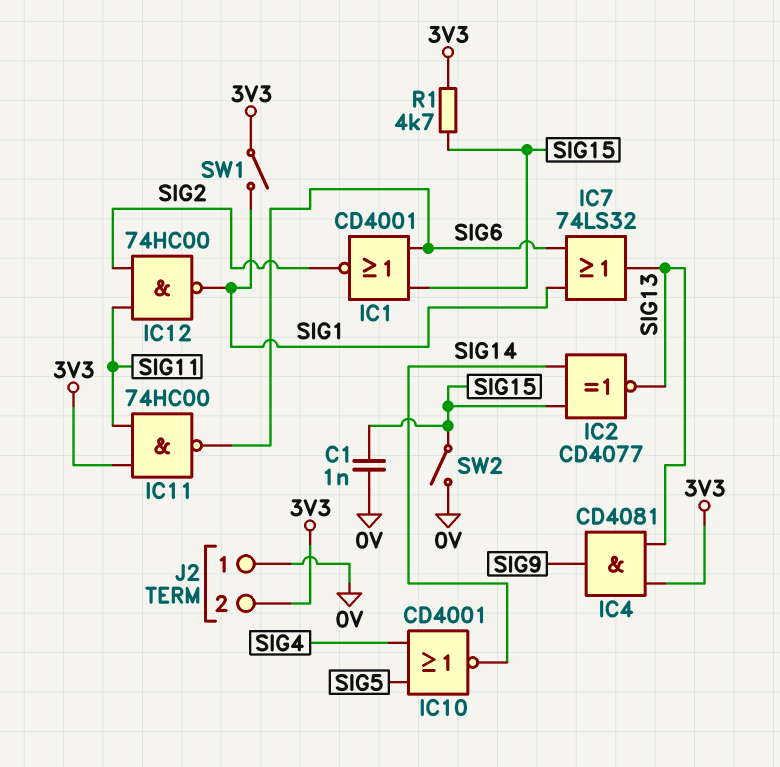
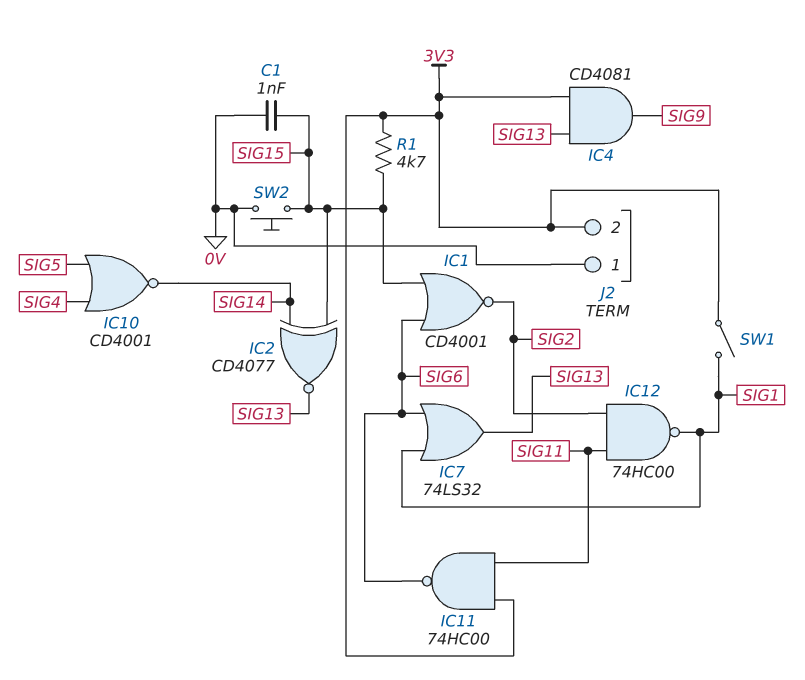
SW2: switch (0V, SIG15) -> button (0V, SIG15)

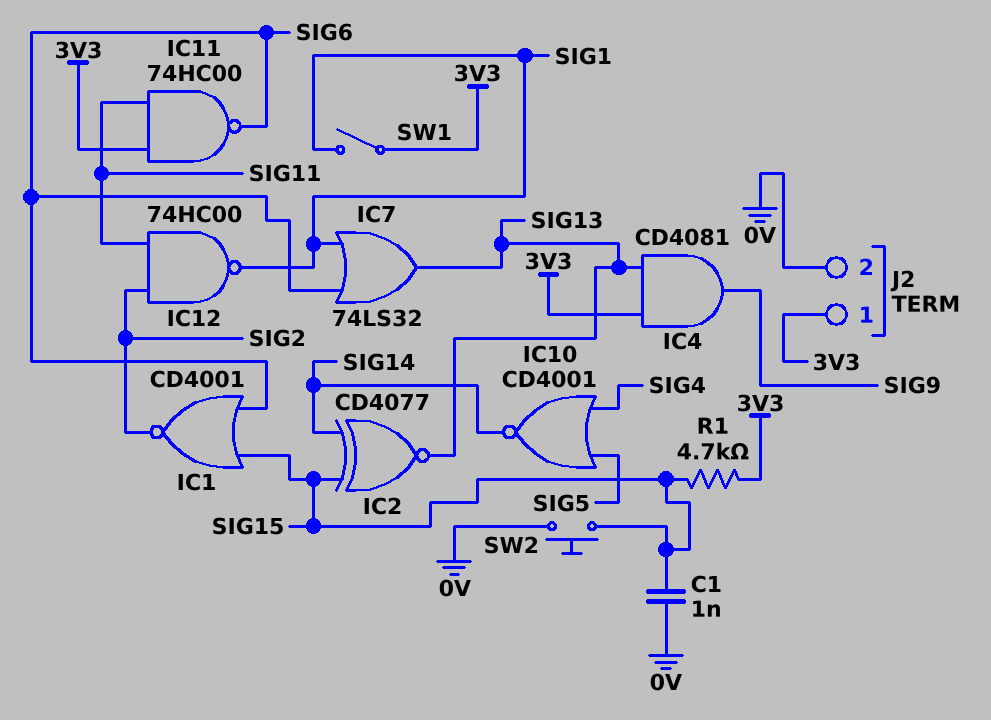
J2 pin 1: 0V -> 3V3
J2 pin 2: 3V3 -> 0V

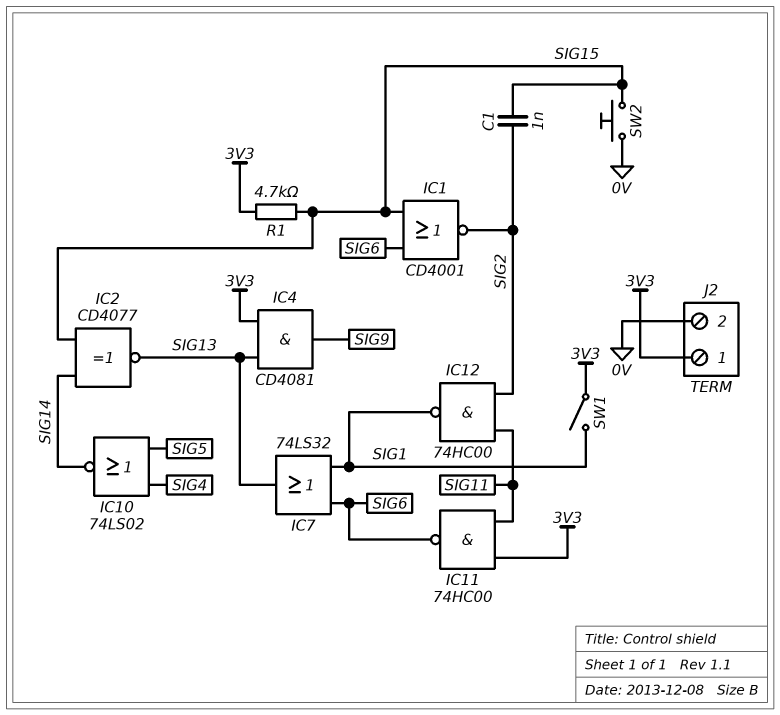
C1: 1nF (0V, SIG15) -> 1nF (SIG2, SIG15)
IC10: NOR CD4001 (in SIG4, in SIG5, out SIG14) -> NOR 74LS02 (in SIG4, in SIG5, out SIG14)

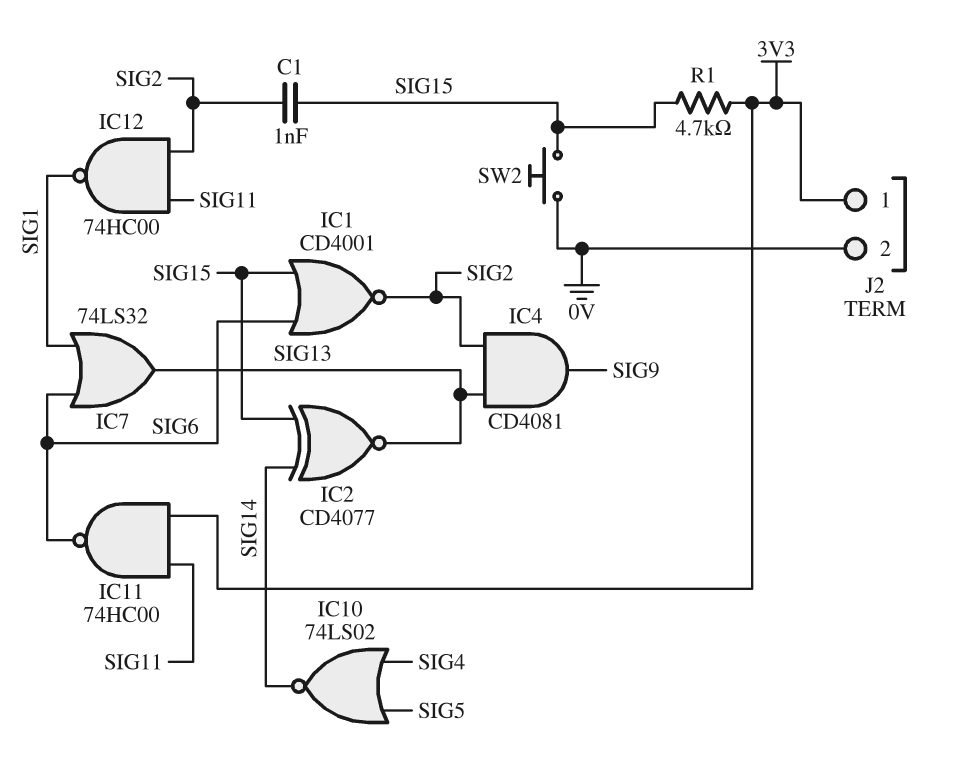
IC4: AND CD4081 (in 3V3, in SIG13, out SIG9) -> AND CD4081 (in SIG2, in SIG13, out SIG9)
SW1: switch (3V3, SIG1) -> none

